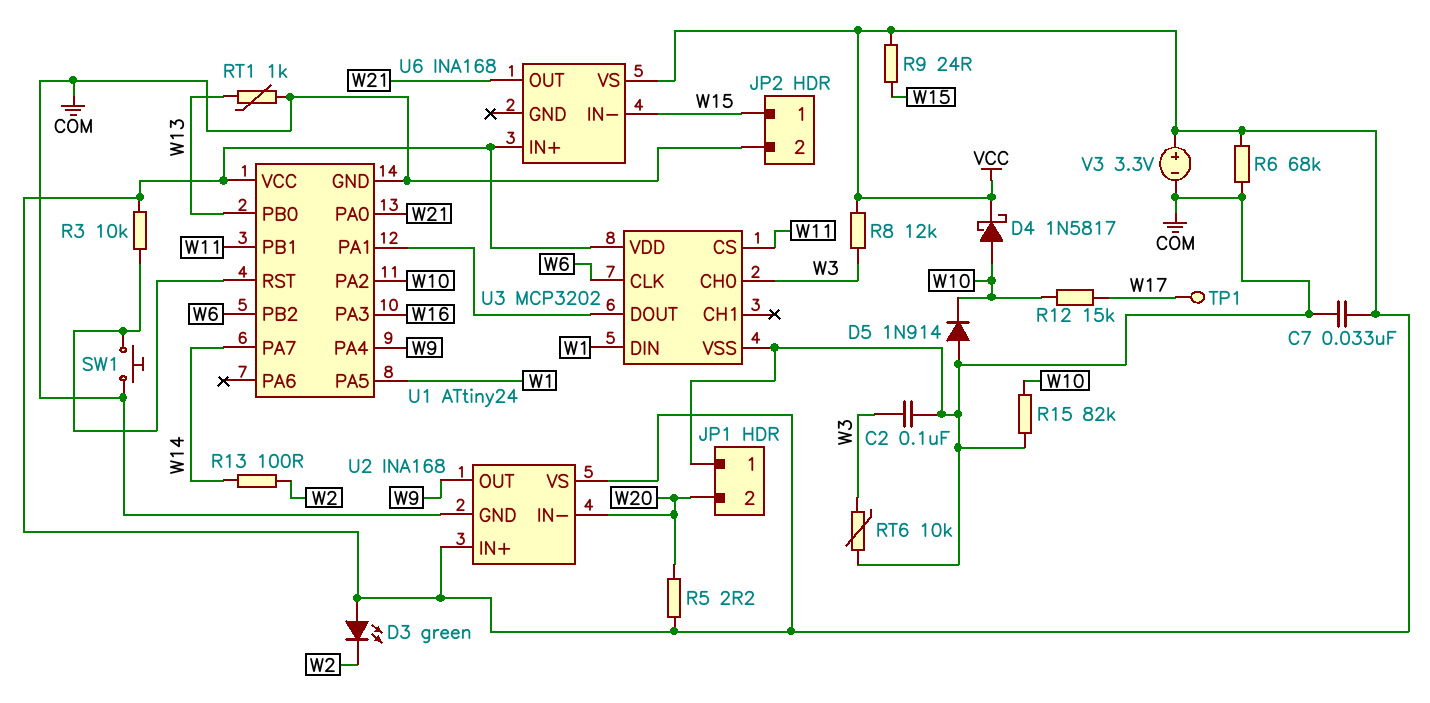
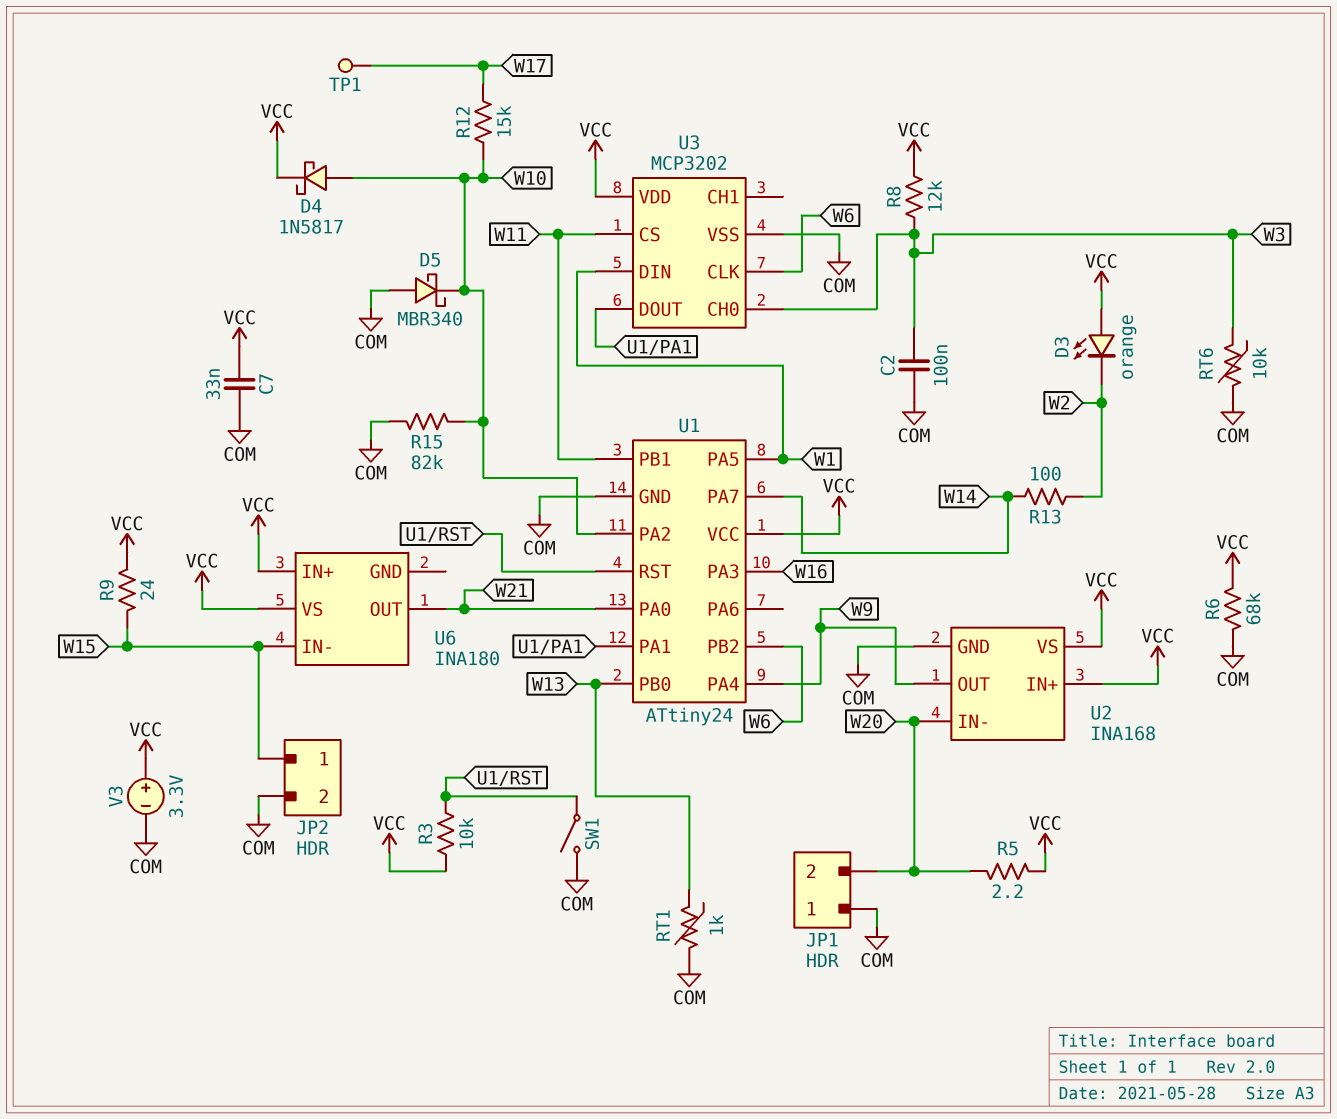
D3: LED green (A VCC, K W2) -> LED orange (A VCC, K W2)
D5: diode 1N914 (A COM, K W10) -> schottky MBR340 (A COM, K W10)
SW1: button (COM, U1/RST) -> switch (COM, U1/RST)
U6: INA168 -> INA180

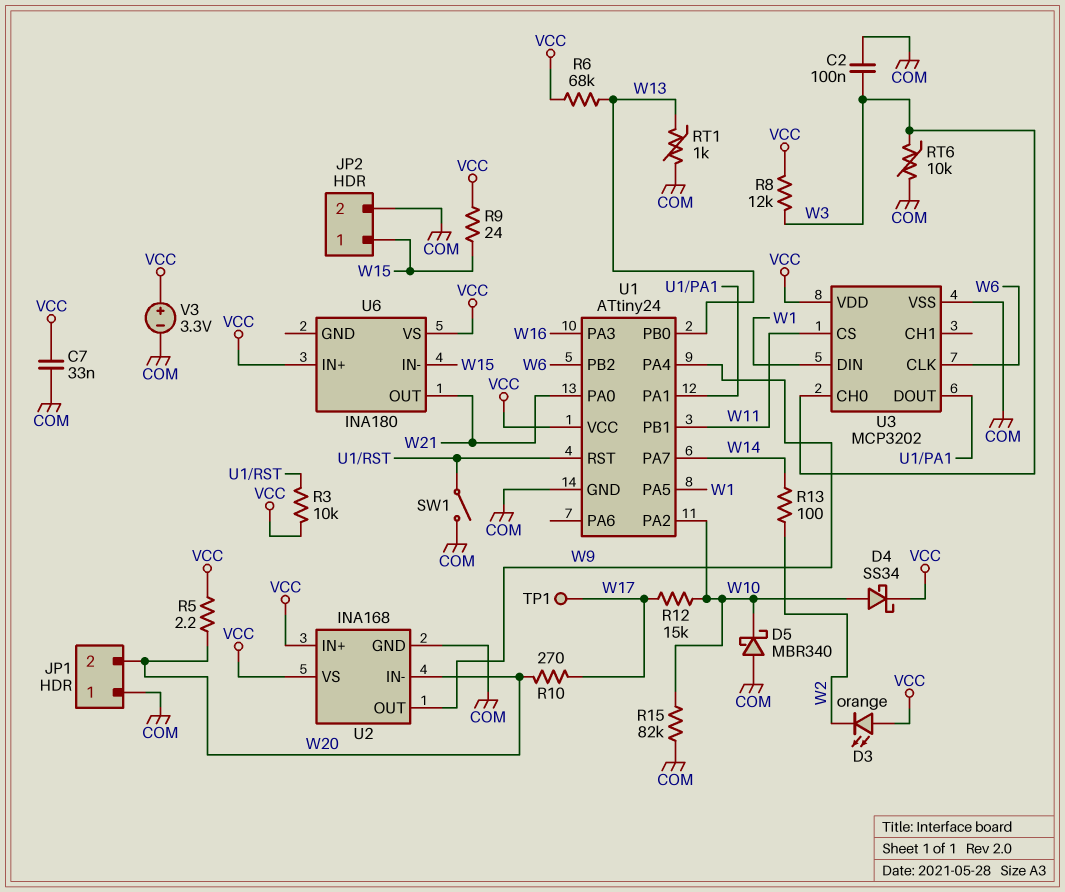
D4: schottky 1N5817 (A W10, K VCC) -> schottky SS34 (A W10, K VCC)
R6: 68k (COM, VCC) -> 68k (VCC, W13)
R10: none -> 270 (W17, W20)

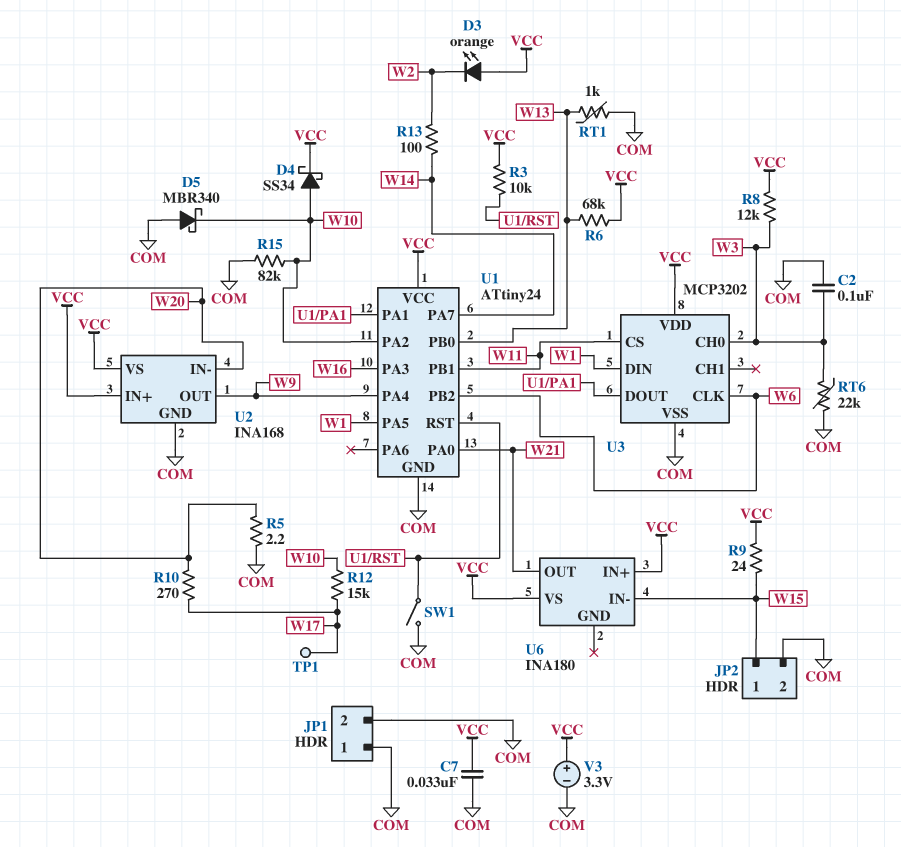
JP1 pin 2: W20 -> COM
R5: 2.2 (VCC, W20) -> 2.2 (COM, W20)
RT6: 10k (COM, W3) -> 22k (COM, W3)

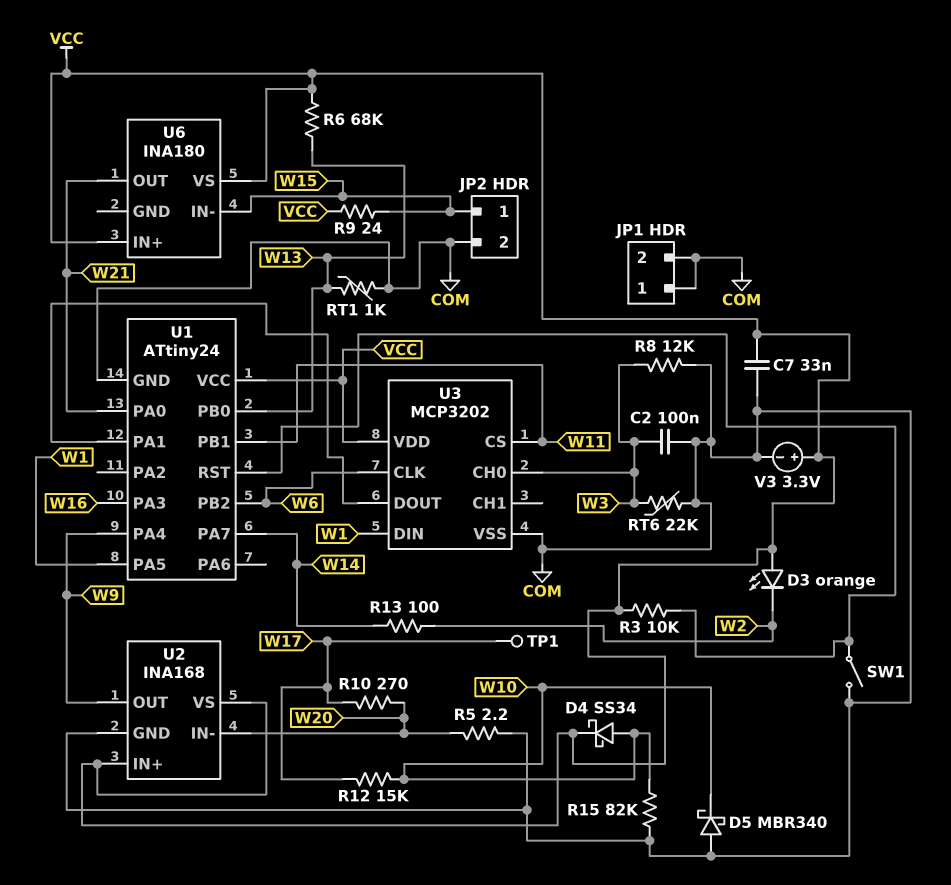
R8: 12k (VCC, W3) -> 12k (COM, W3)
U1 pin PA2: W10 -> none

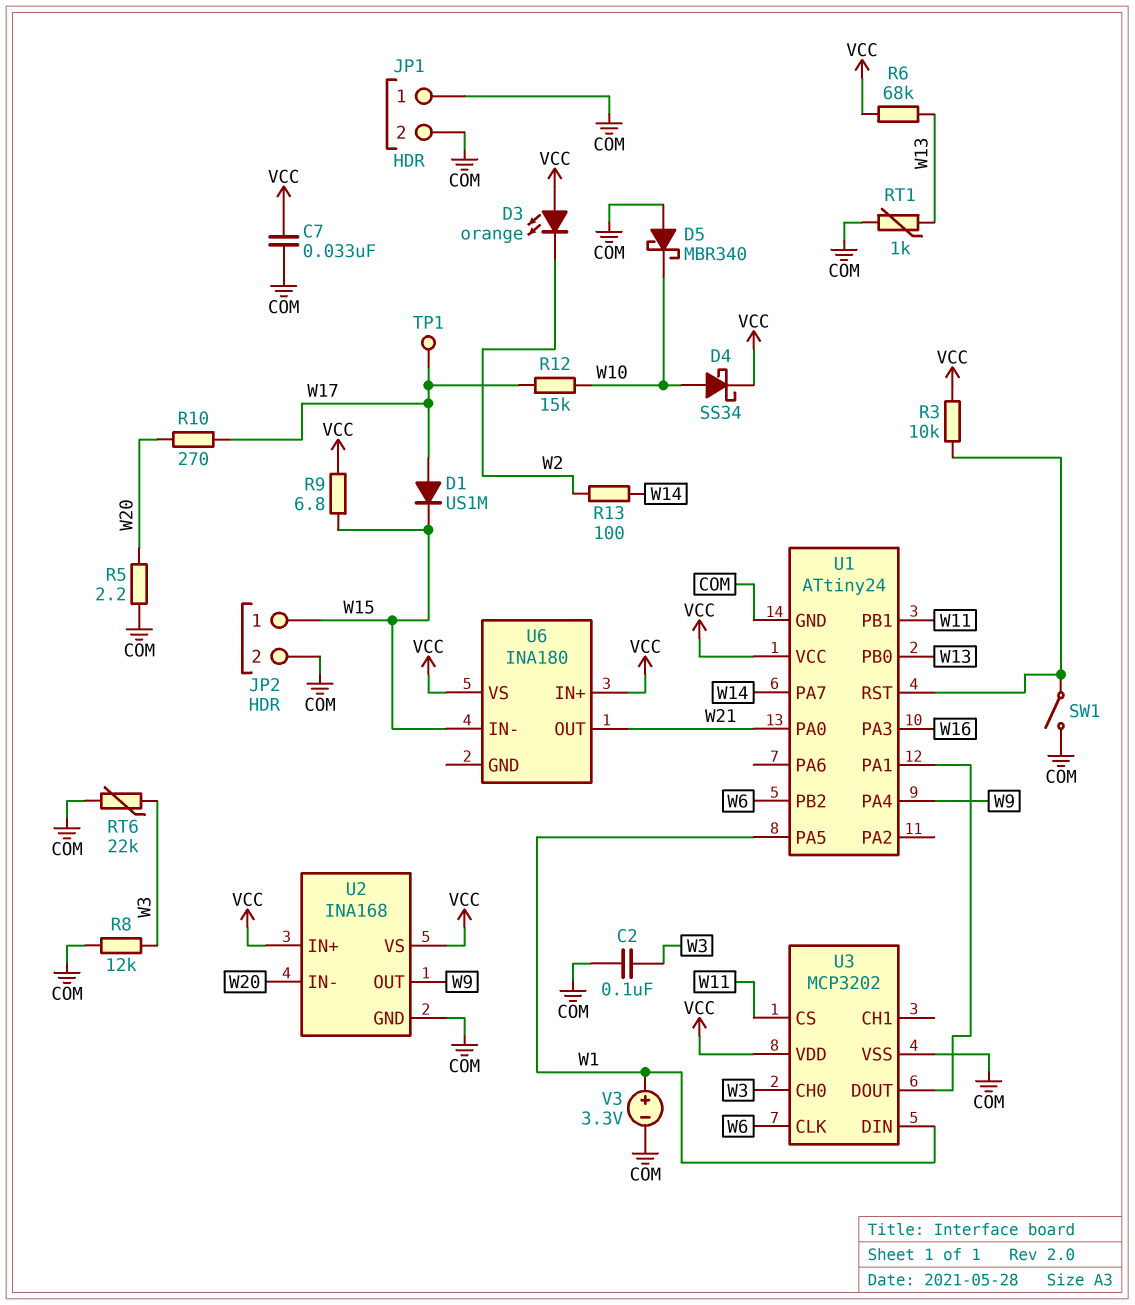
D1: none -> diode US1M (A W17, K W15)
R9: 24 (VCC, W15) -> 6.8 (VCC, W15)
R15: 82k (COM, W10) -> none
V3: 3.3V (plus VCC, minus COM) -> 3.3V (plus W1, minus COM)

